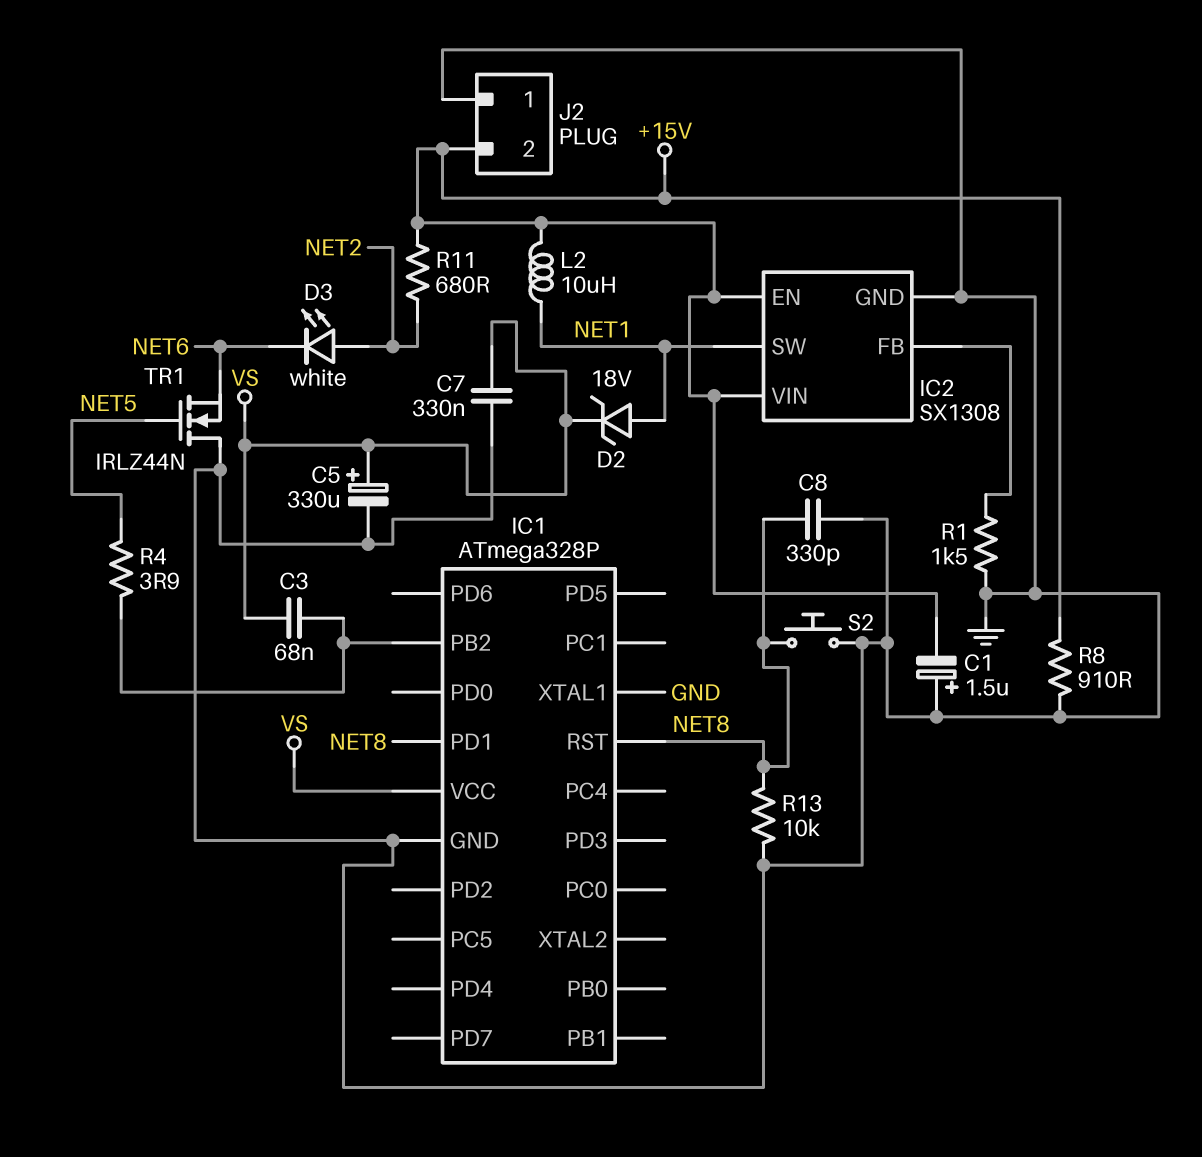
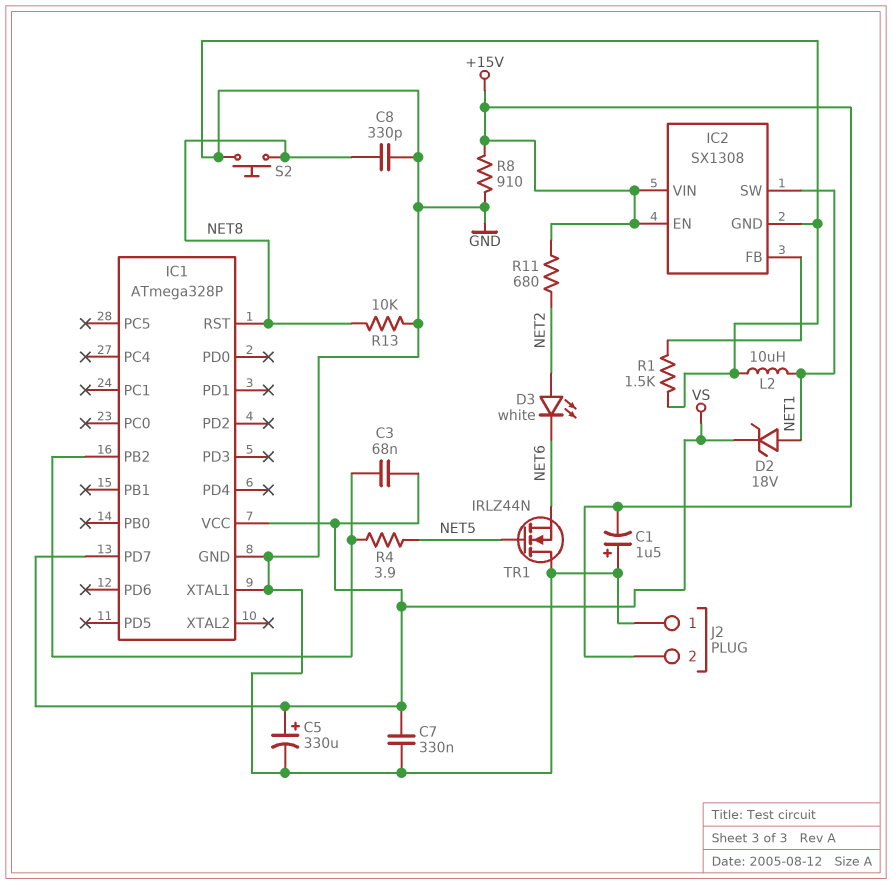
IC1 pin PD1: NET8 -> none
IC1 pin PD7: none -> VS
L2: 10uH (+15V, NET1) -> 10uH (GND, NET1)

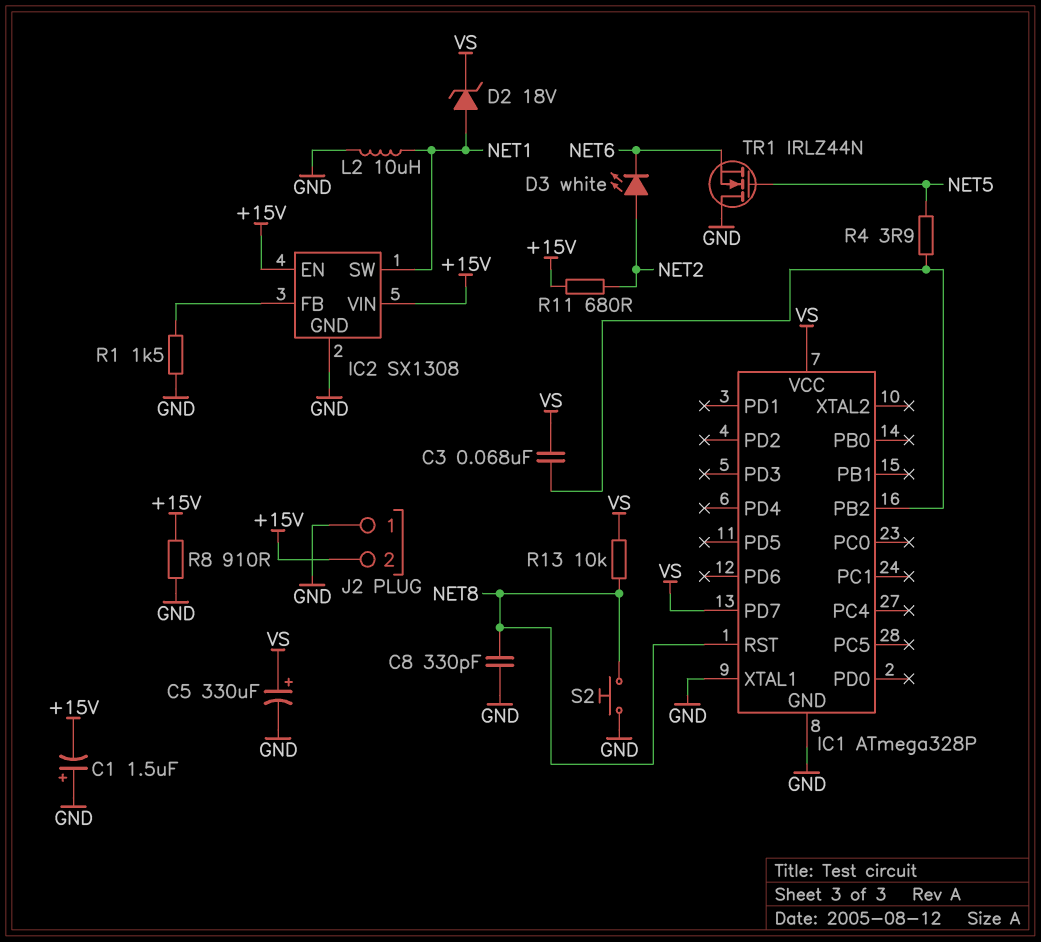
C7: 330nF (GND, VS) -> none
R13: 10k (GND, NET8) -> 10k (NET8, VS)

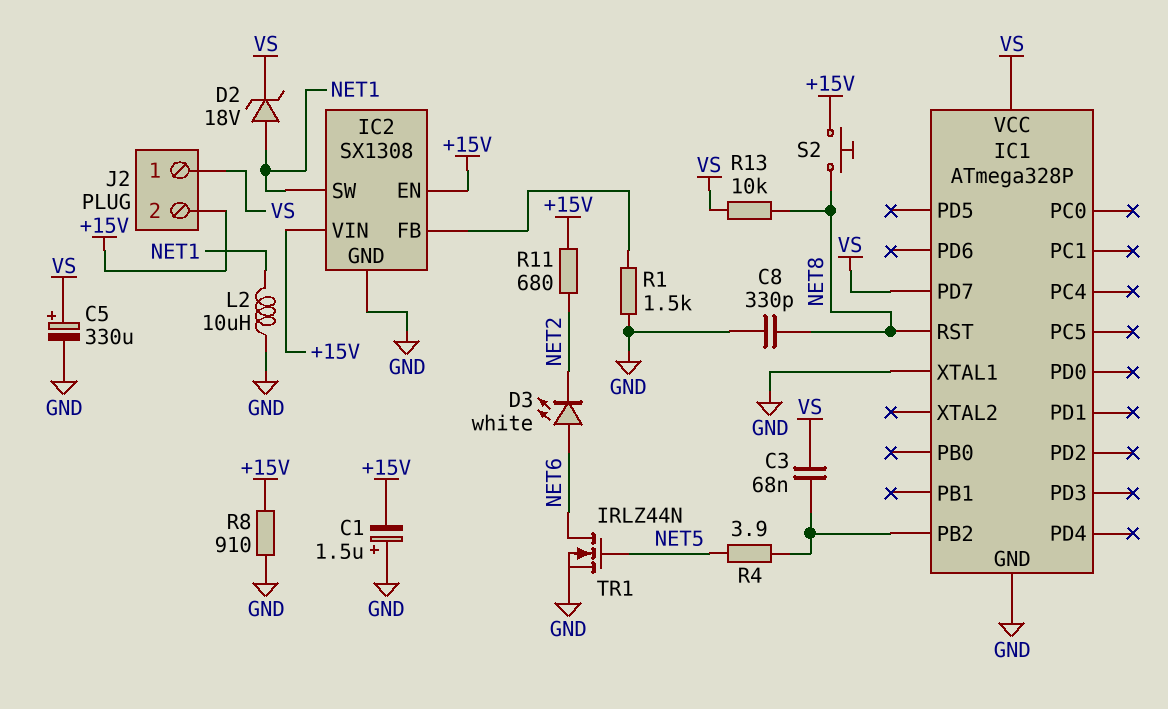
D3: LED white (A NET2, K NET6) -> LED white (A NET6, K NET2)
J2 pin 1: GND -> VS
S2: button (GND, NET8) -> button (+15V, NET8)
TR1: NMOS IRLZ44N (G NET5, D GND, S NET6) -> NMOS IRLZ44N (G NET5, D NET6, S GND)

